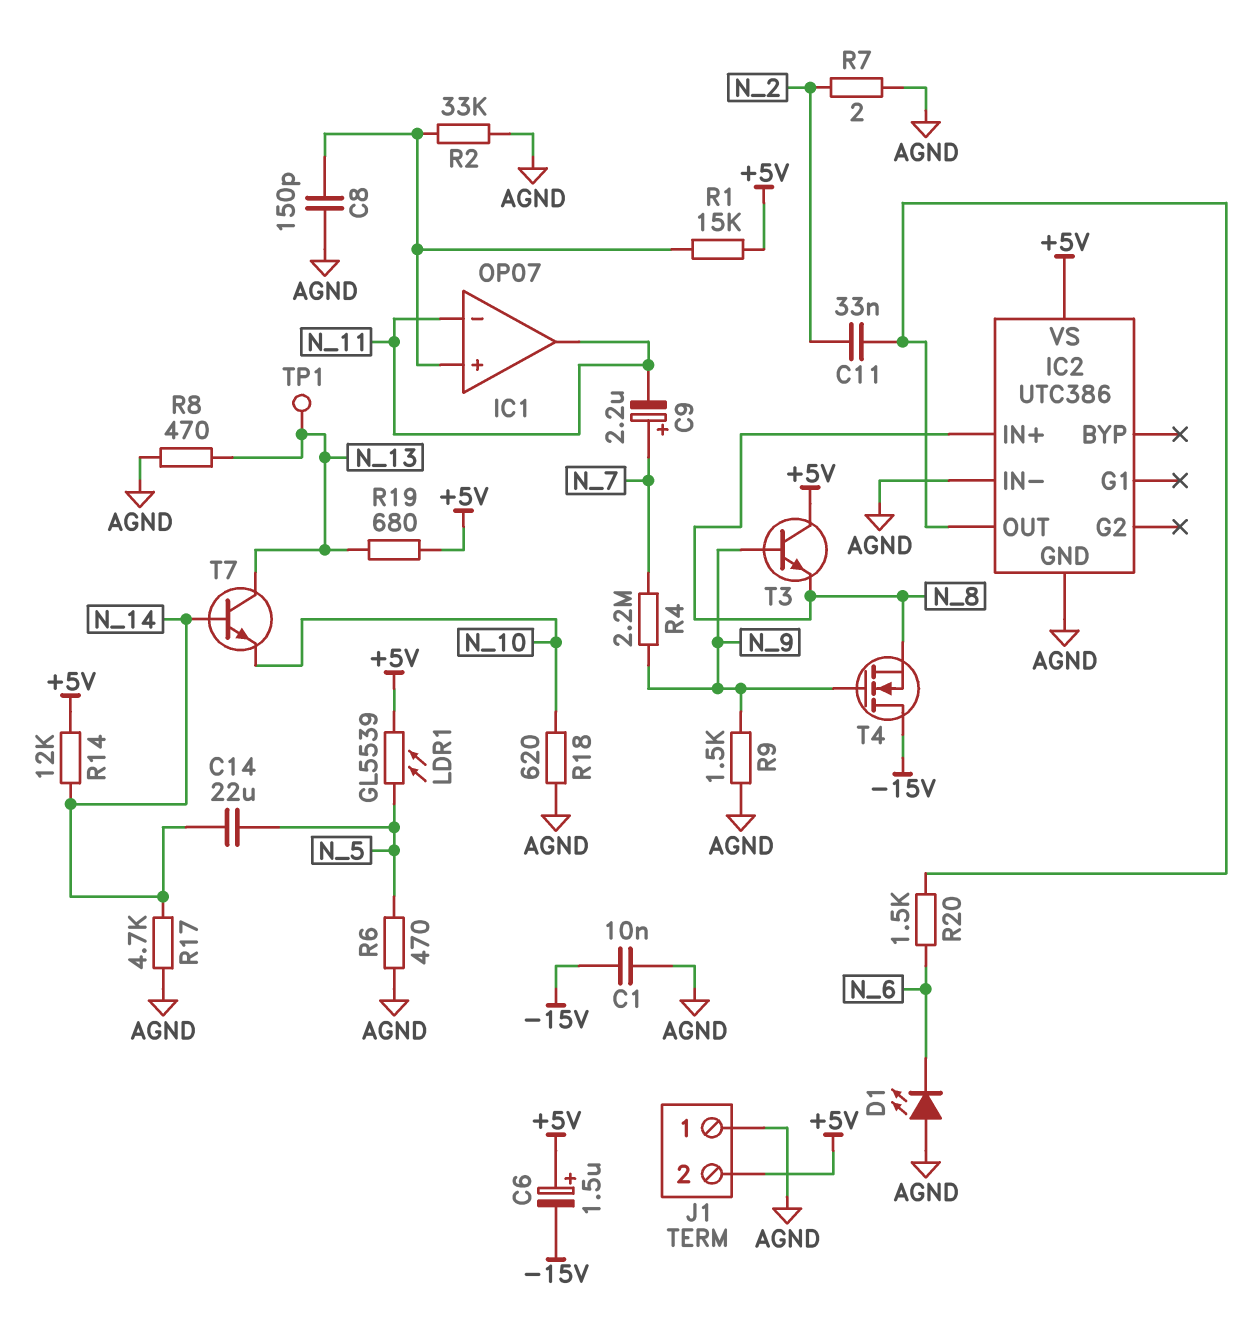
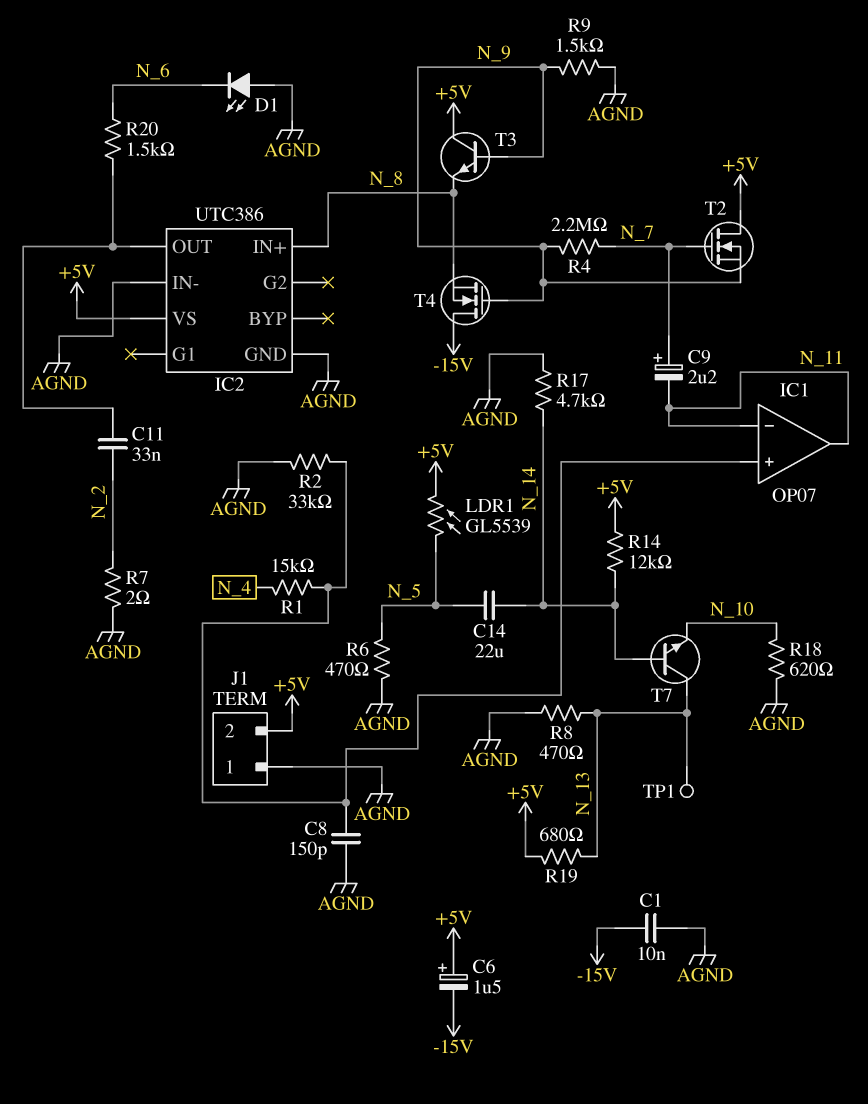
R1: 15k (+5V, IC1/in+) -> 15k (IC1/in+, N_4)
T2: none -> NMOS (G N_7, D +5V, S N_9)

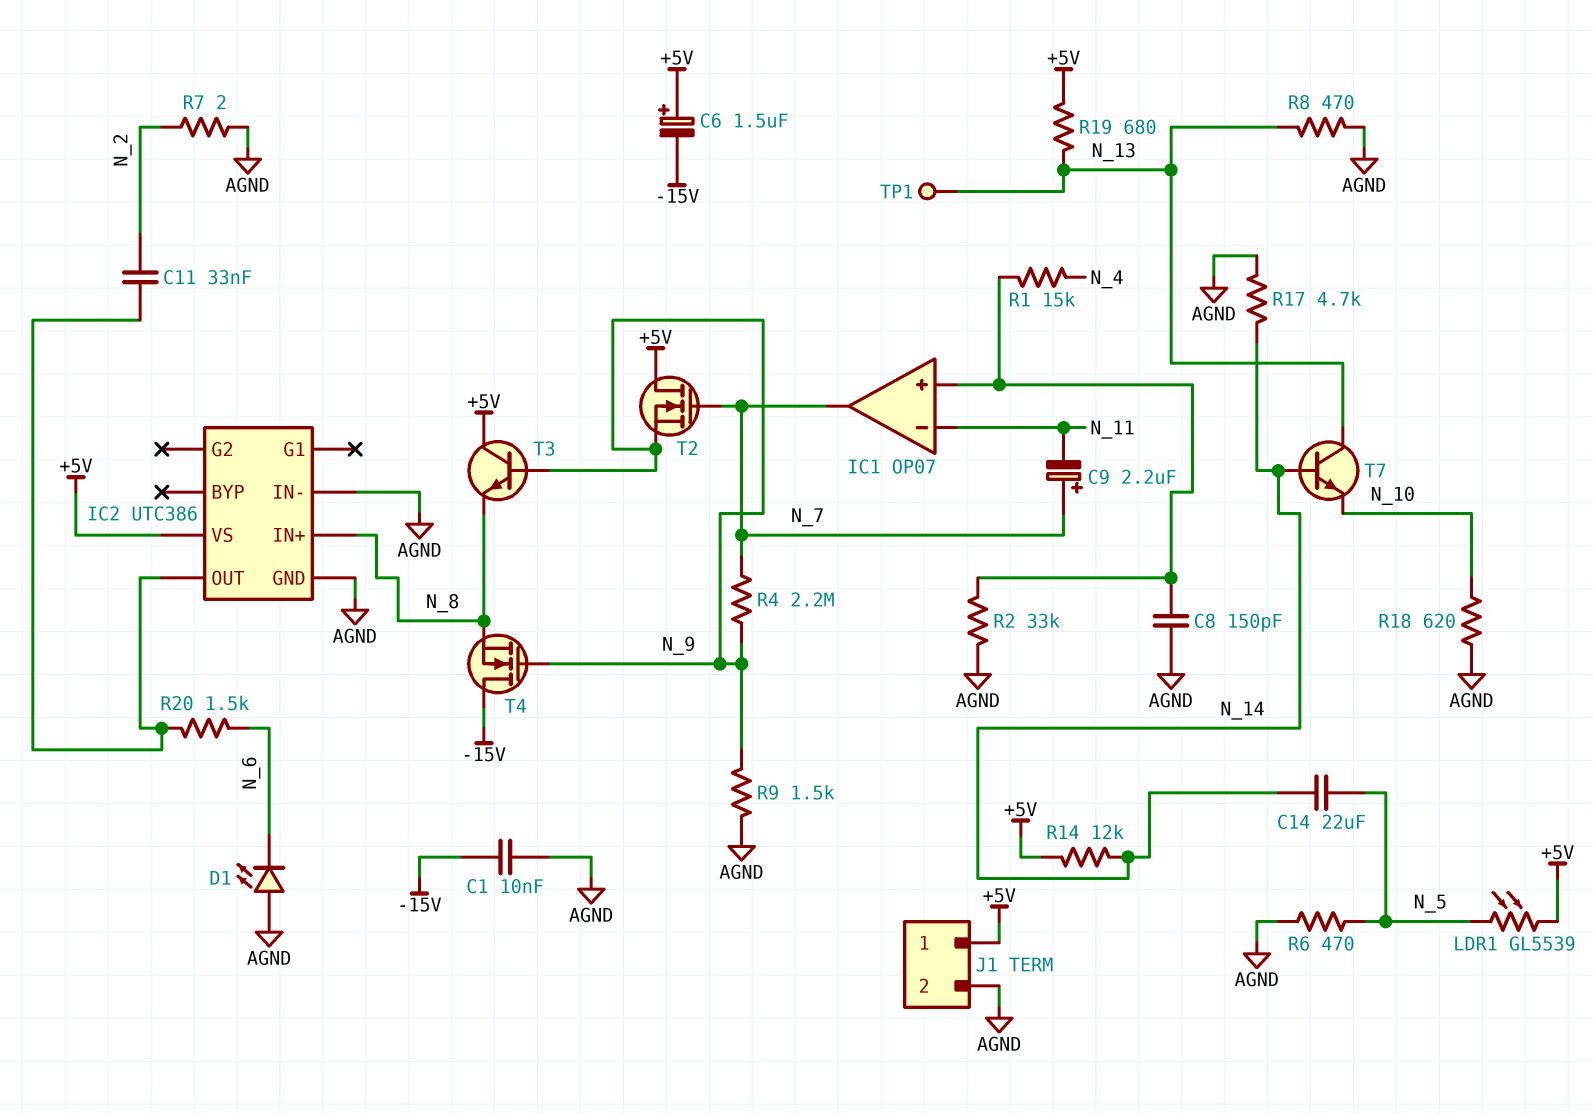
IC1 pin out: N_11 -> N_7
J1 pin 1: AGND -> +5V
J1 pin 2: +5V -> AGND

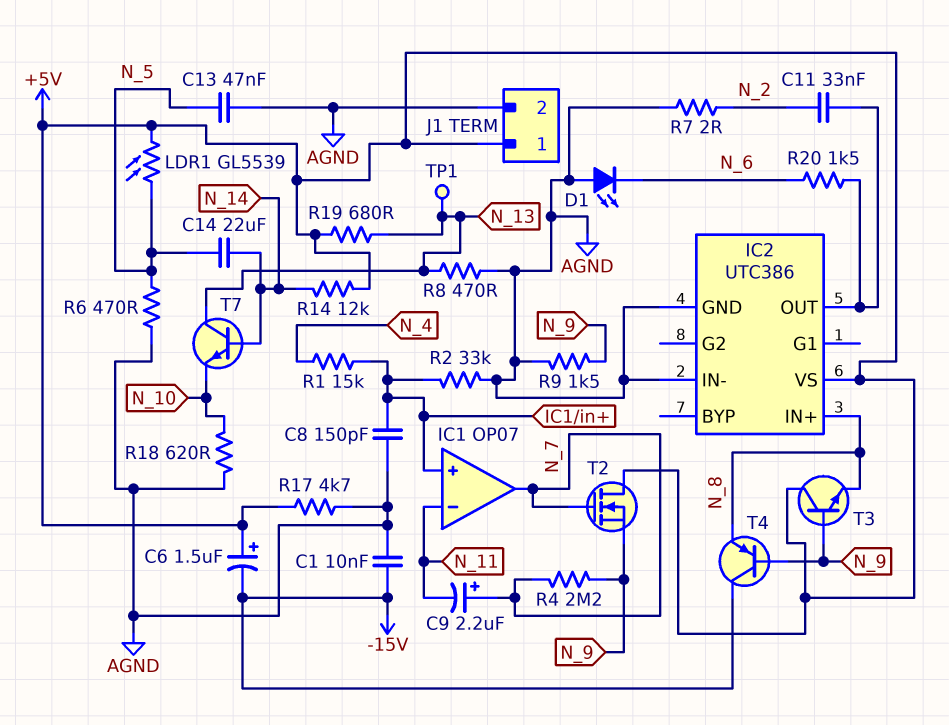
C13: none -> 47nF (AGND, N_5)
R17: 4.7k (AGND, N_14) -> 4.7k (+5V, AGND)
T4: NMOS (G N_9, D -15V, S N_8) -> PNP (B N_9, C -15V, E N_8)

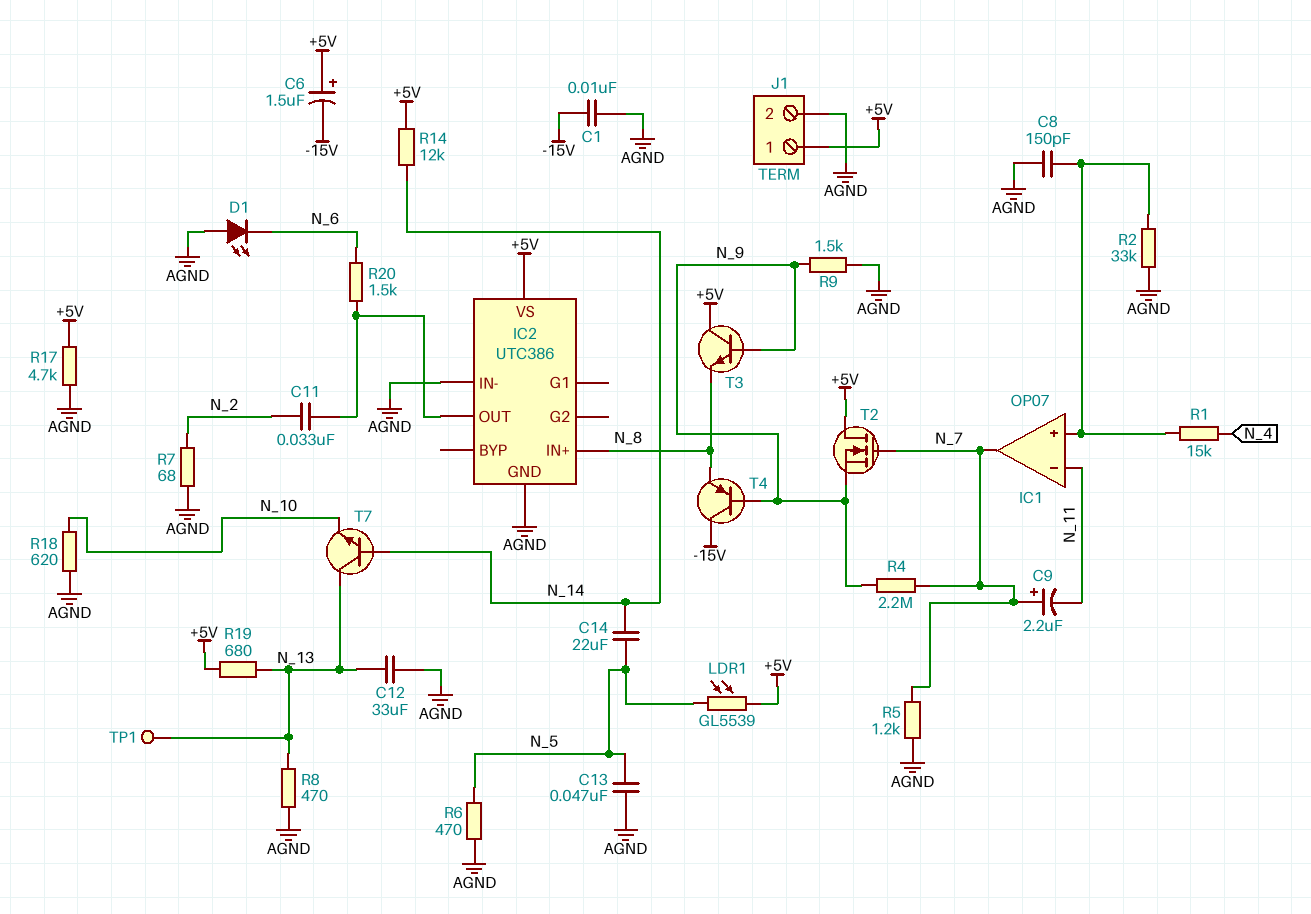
C12: none -> 33uF (AGND, N_13)
R5: none -> 1.2k (AGND, N_7)
R7: 2 (AGND, N_2) -> 68 (AGND, N_2)

